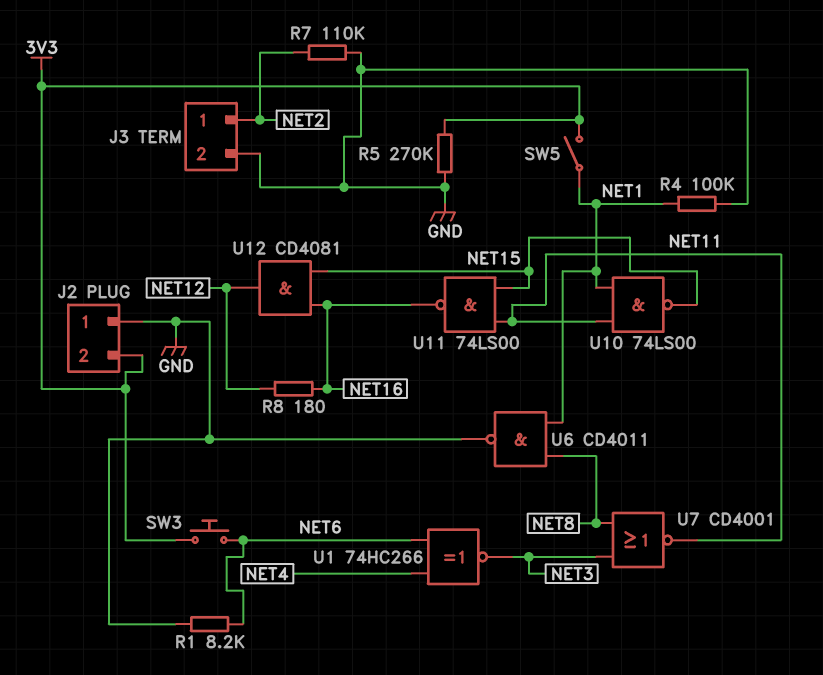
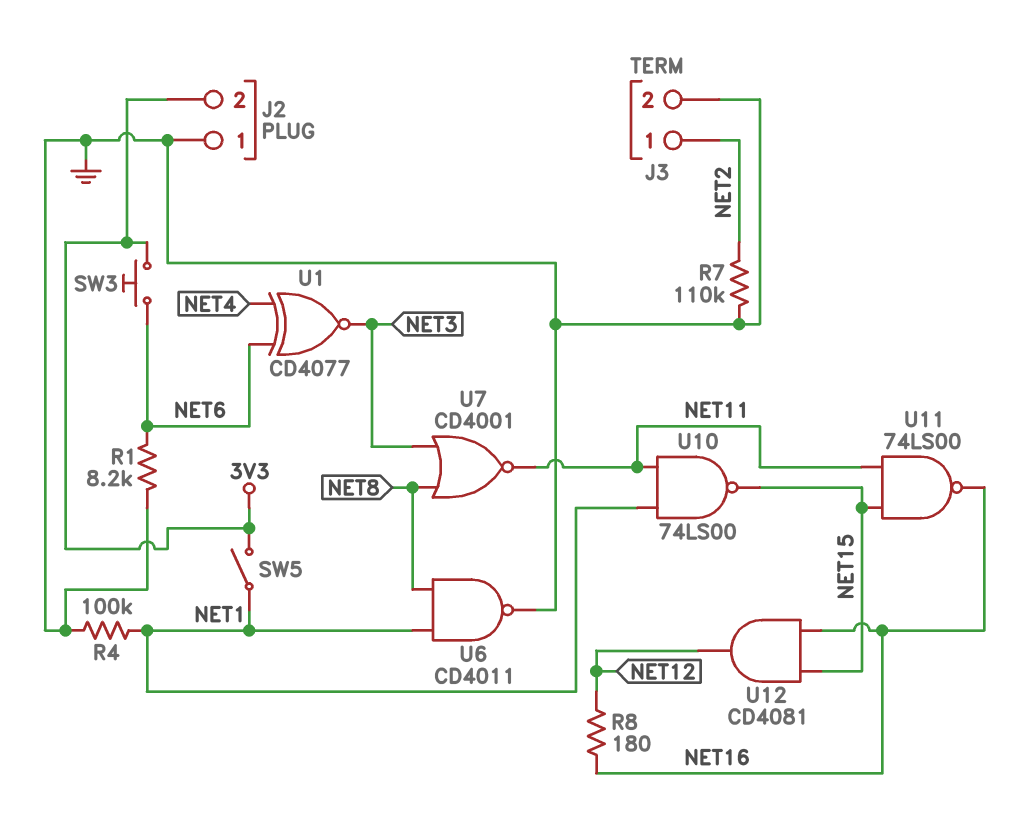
R5: 270k (3V3, GND) -> none
U1: XNOR 74HC266 (in NET4, in NET6, out NET3) -> XNOR CD4077 (in NET4, in NET6, out NET3)

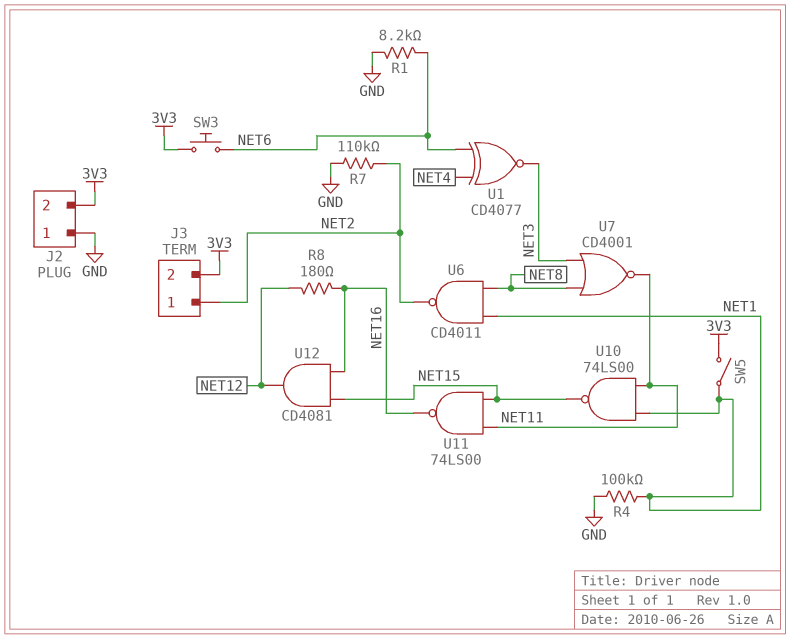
J3 pin 2: GND -> 3V3
U6: NAND CD4011 (in NET1, in NET8, out GND) -> NAND CD4011 (in NET1, in NET8, out NET2)

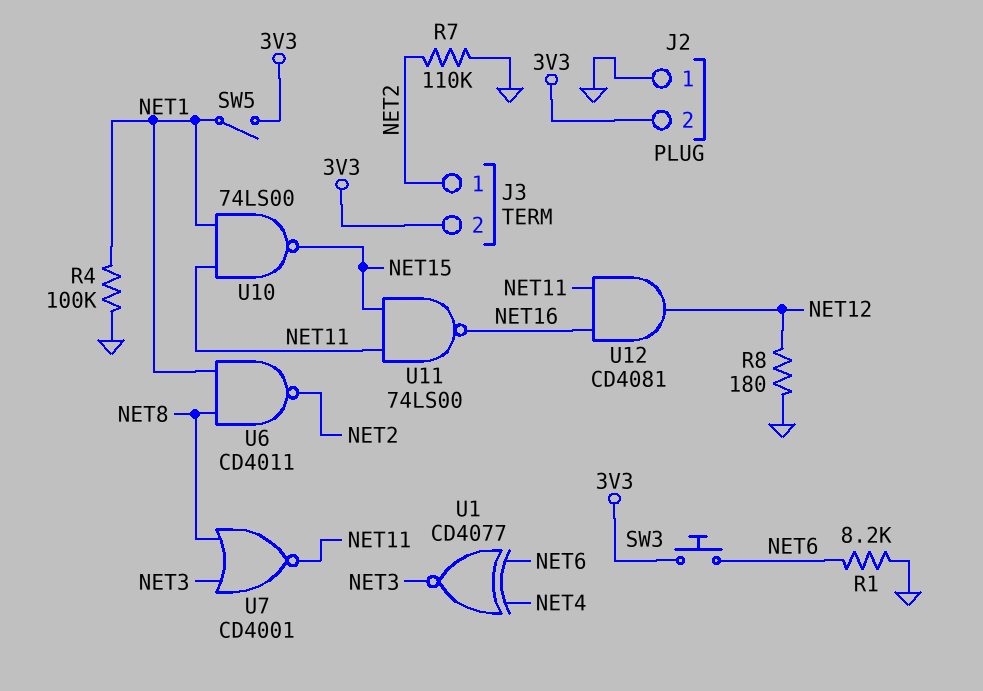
R8: 180 (NET12, NET16) -> 180 (GND, NET12)
U12: AND CD4081 (in NET15, in NET16, out NET12) -> AND CD4081 (in NET11, in NET16, out NET12)

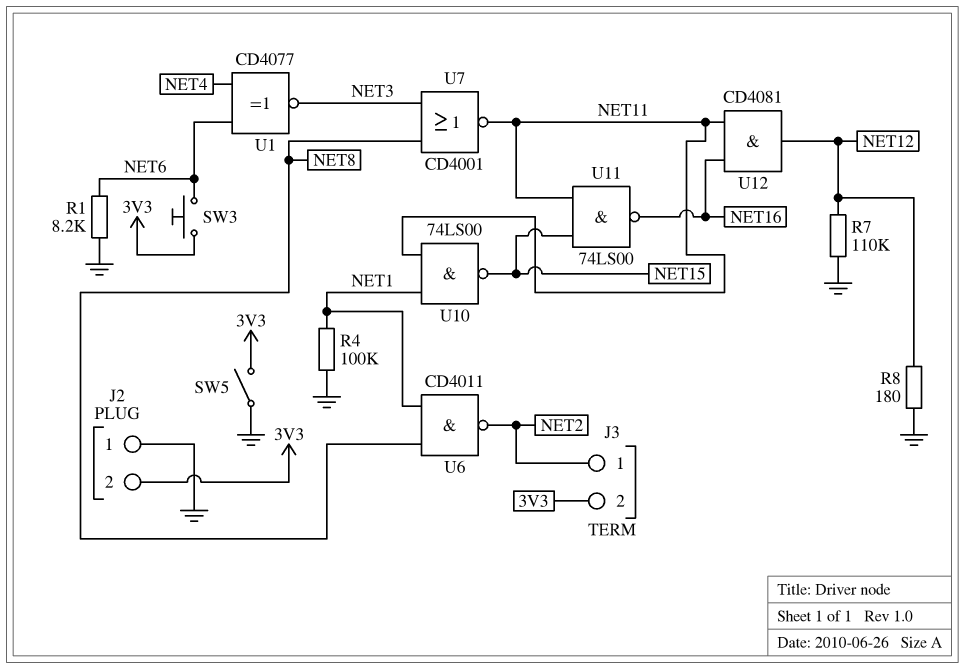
R7: 110k (GND, NET2) -> 110k (GND, NET12)
SW5: switch (3V3, NET1) -> switch (3V3, GND)

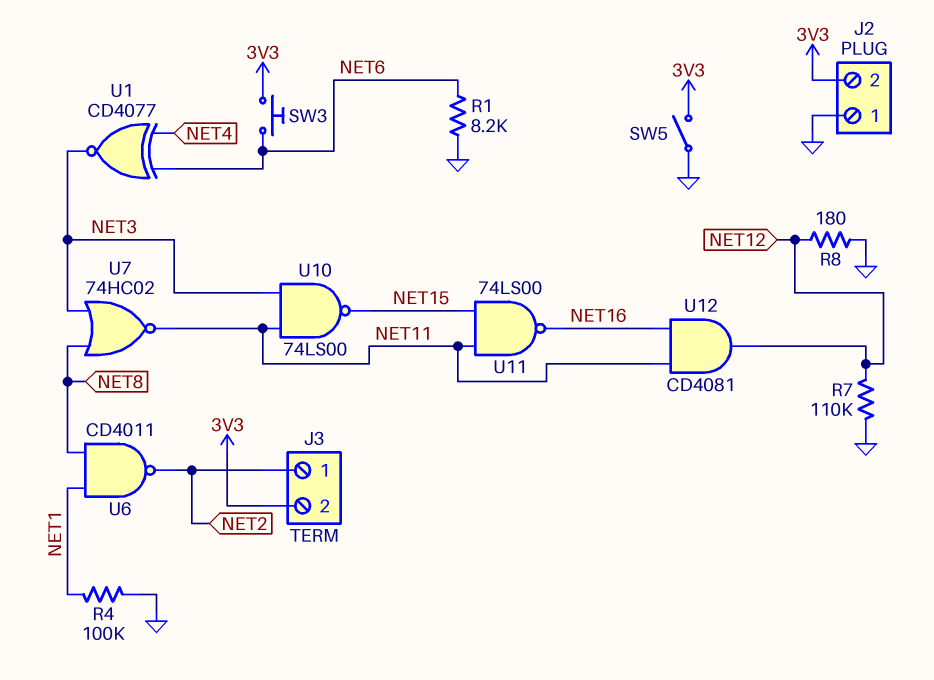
U7: NOR CD4001 (in NET3, in NET8, out NET11) -> NOR 74HC02 (in NET3, in NET8, out NET11)
U10: NAND 74LS00 (in NET1, in NET11, out NET15) -> NAND 74LS00 (in NET3, in NET11, out NET15)

